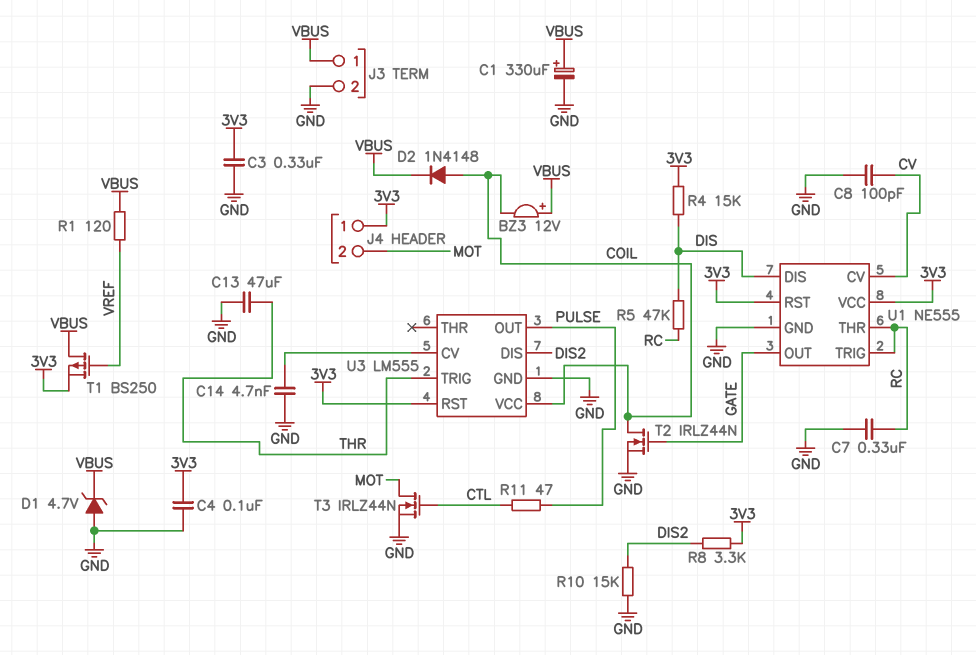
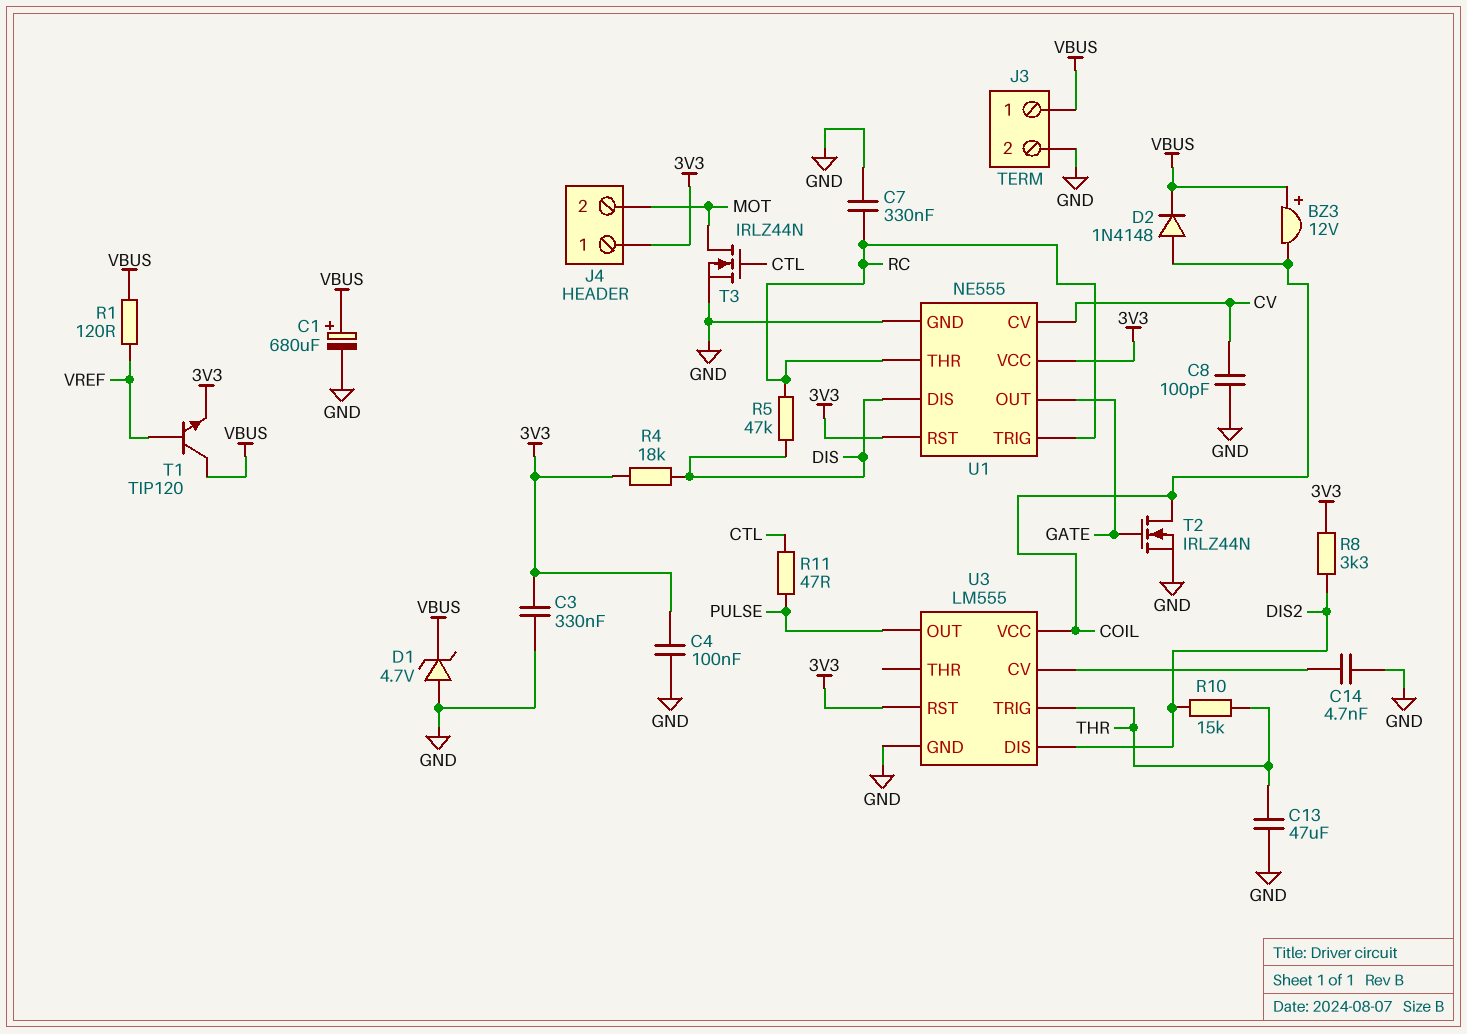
C1: 330uF (plus VBUS, minus GND) -> 680uF (plus VBUS, minus GND)
R4: 15k (3V3, DIS) -> 18k (3V3, DIS)
R10: 15k (DIS2, GND) -> 15k (DIS2, THR)
T1: PMOS BS250 (G VREF, D VBUS, S 3V3) -> NPN TIP120 (B VREF, C VBUS, E 3V3)

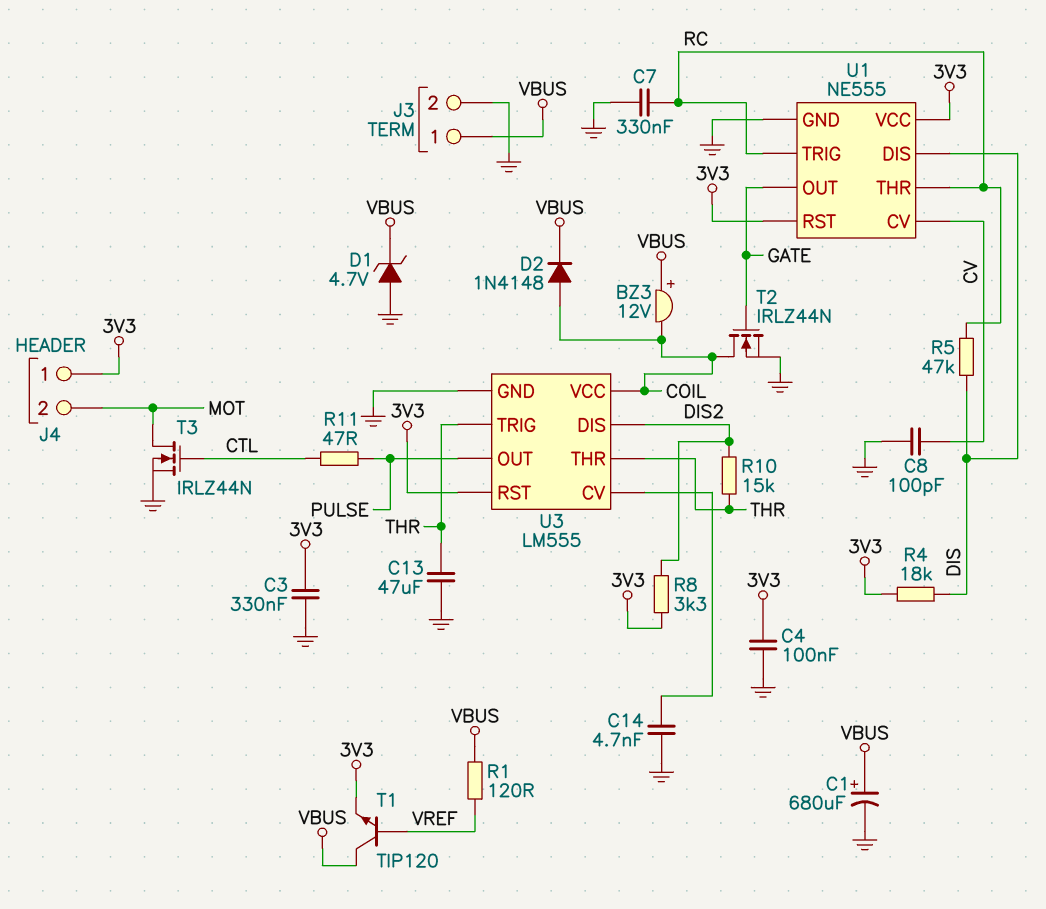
U3 pin THR: none -> THR

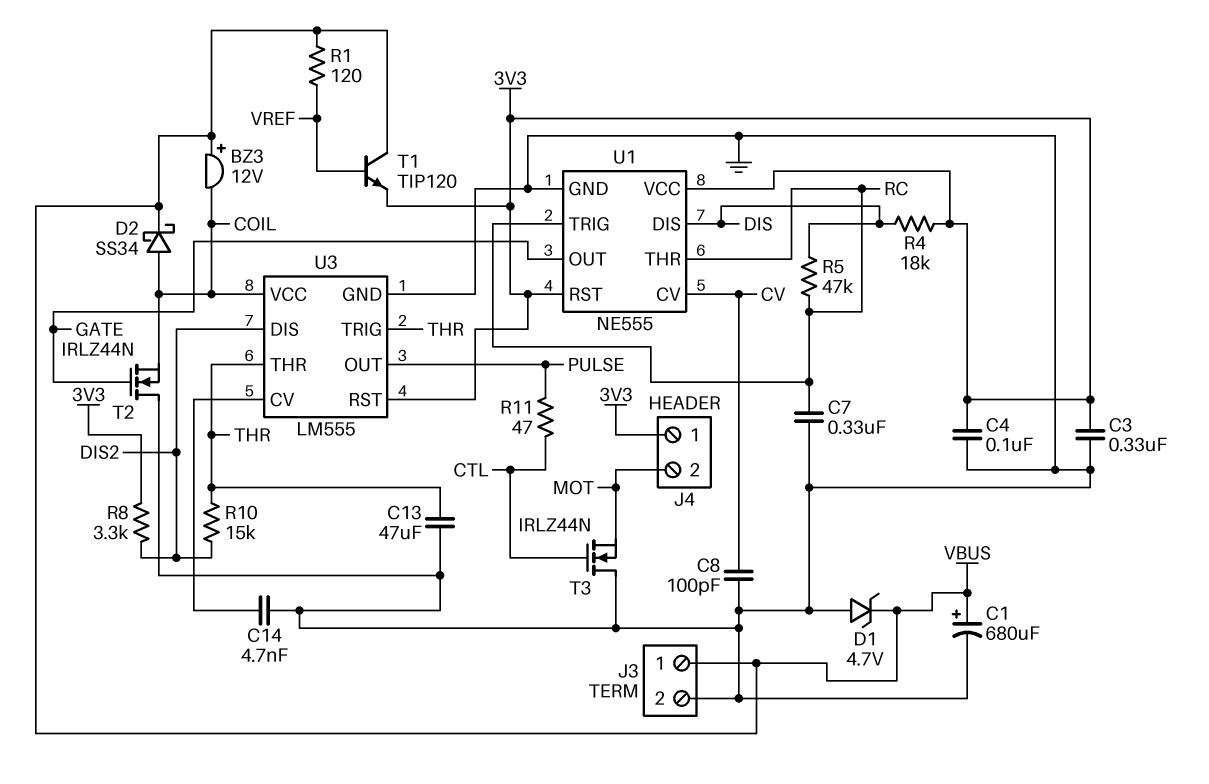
D2: diode 1N4148 (A COIL, K VBUS) -> schottky SS34 (A COIL, K VBUS)
T2: NMOS IRLZ44N (G GATE, D COIL, S GND) -> NMOS IRLZ44N (G GATE, D GND, S COIL)
T3: NMOS IRLZ44N (G CTL, D MOT, S GND) -> NMOS IRLZ44N (G CTL, D GND, S MOT)

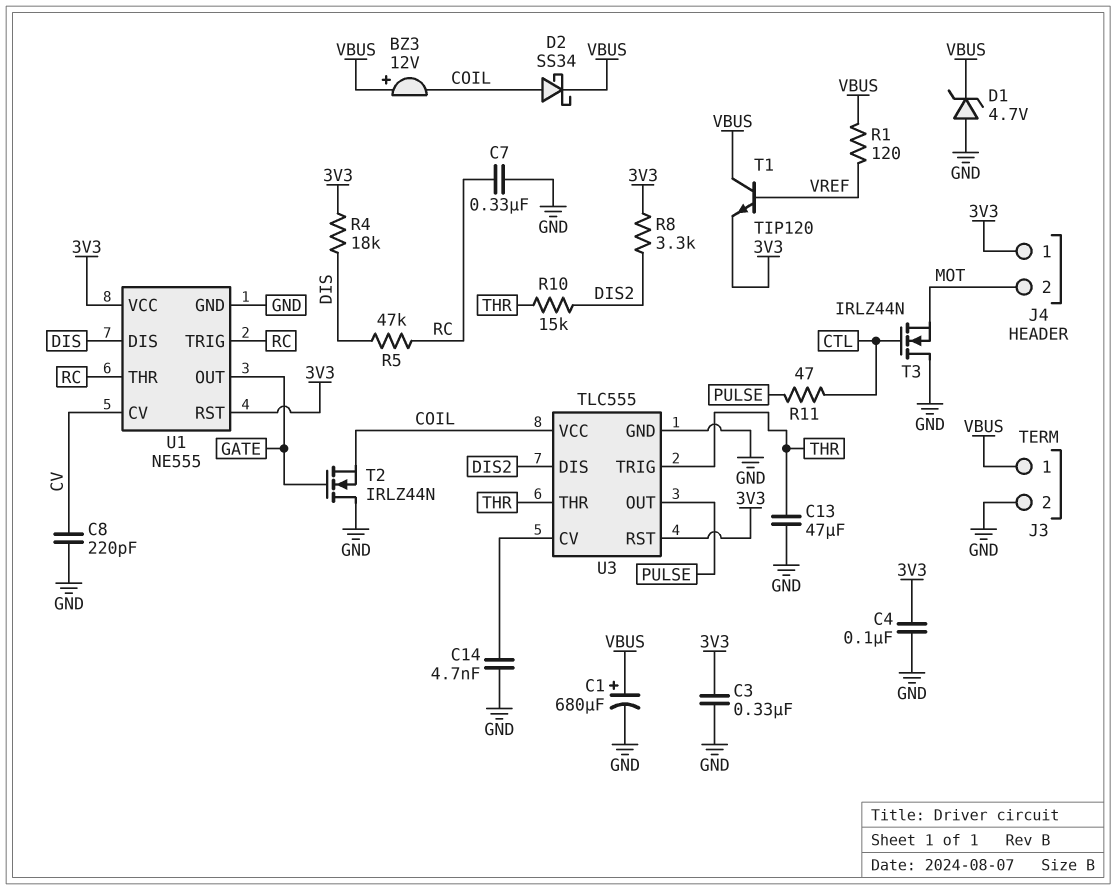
C8: 100pF (CV, GND) -> 220pF (CV, GND)
U3: LM555 -> TLC555

